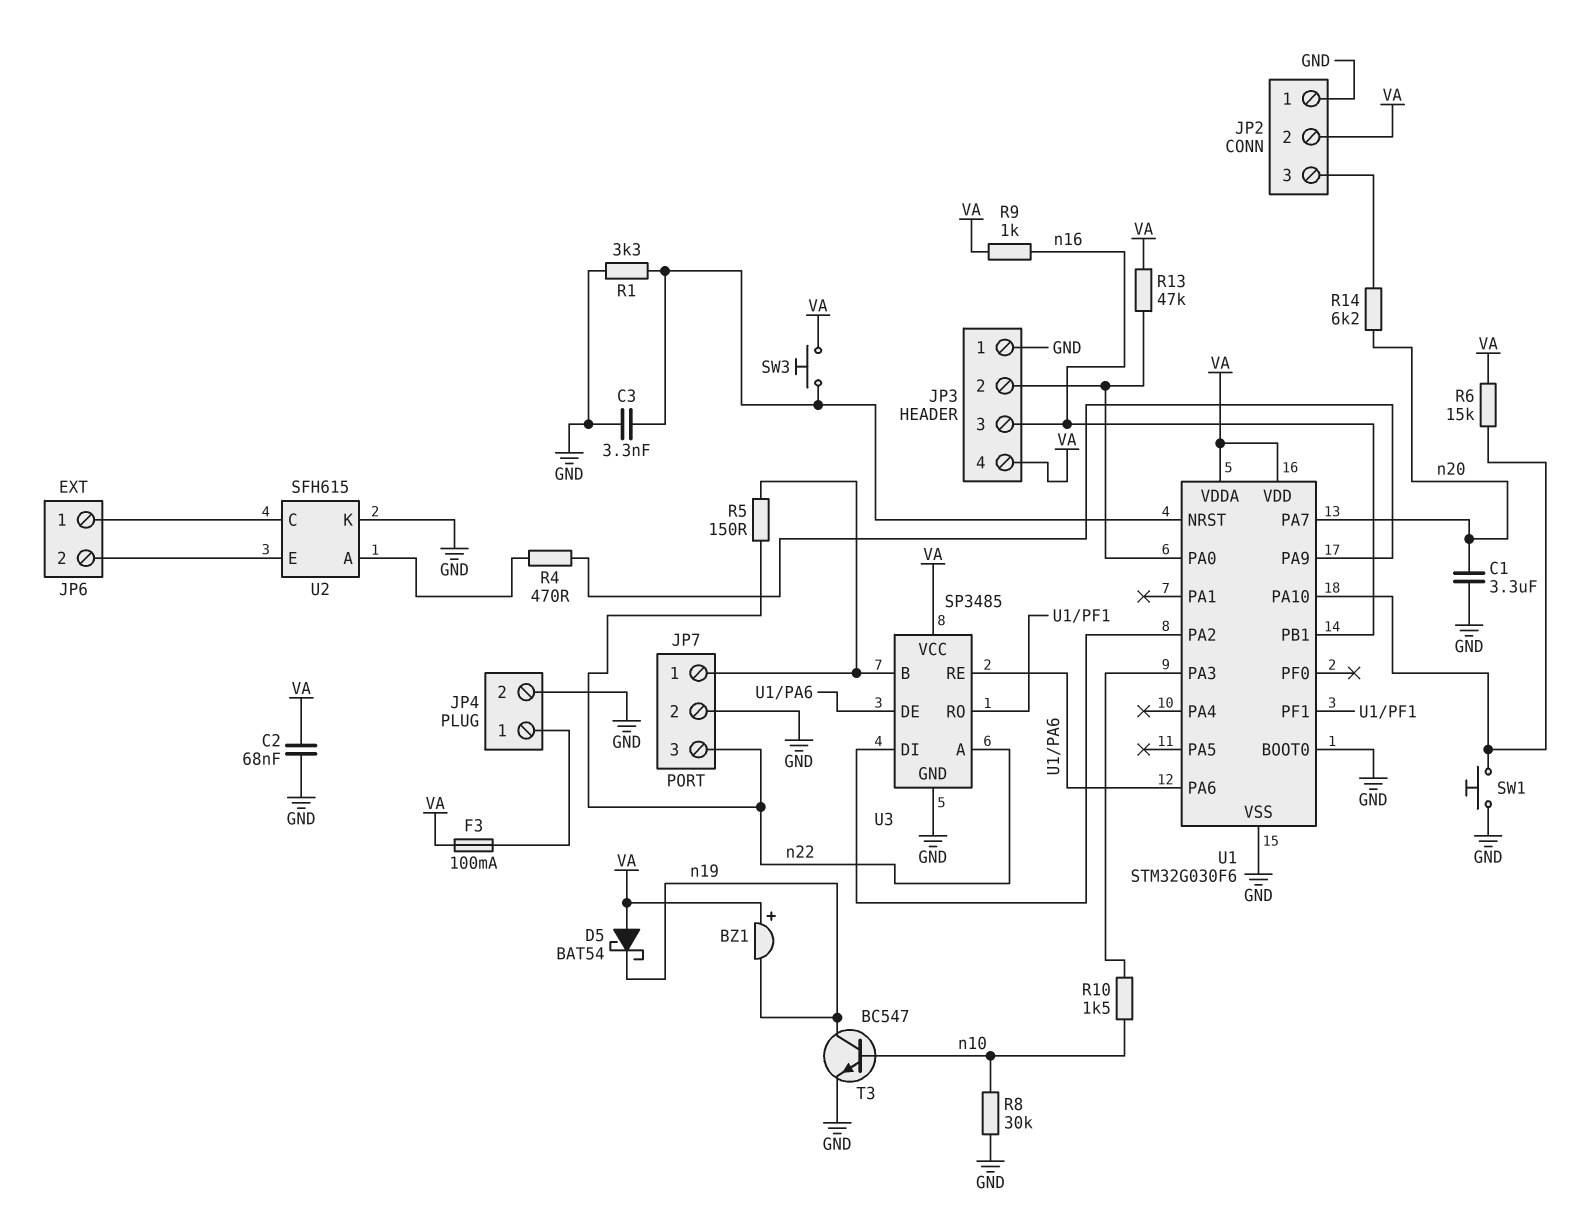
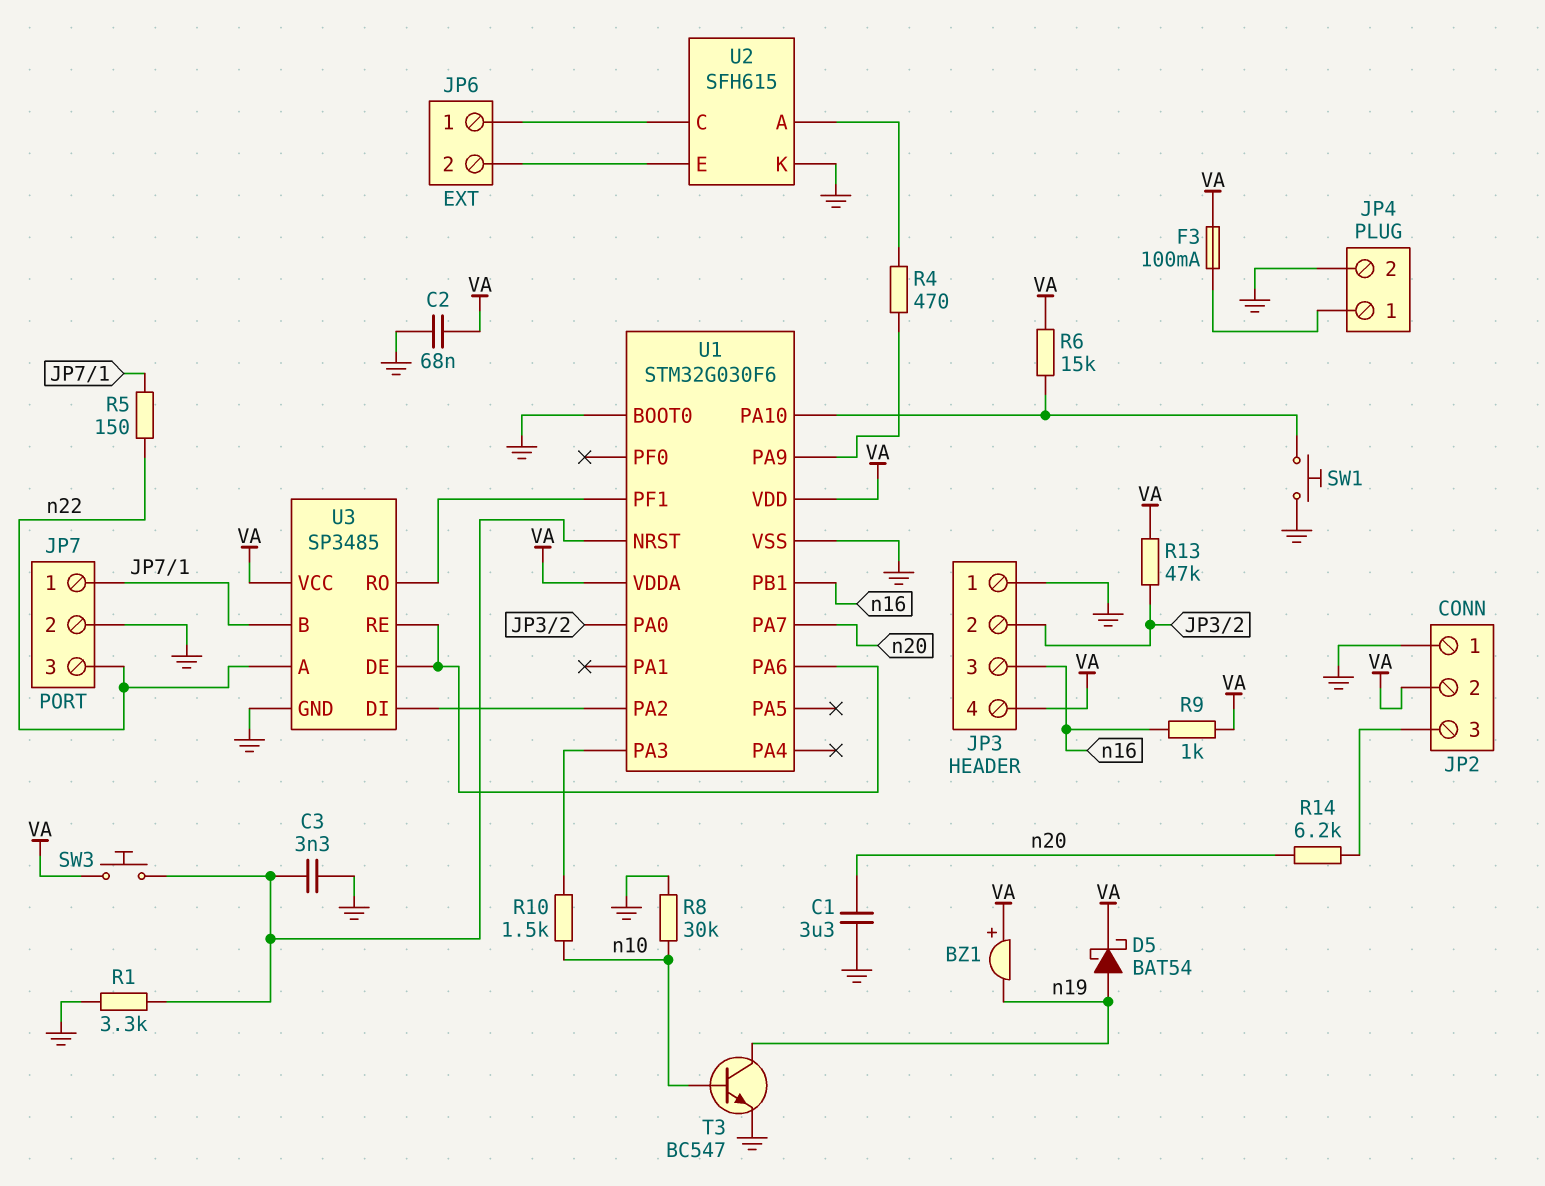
D5: schottky BAT54 (A VA, K n19) -> schottky BAT54 (A n19, K VA)

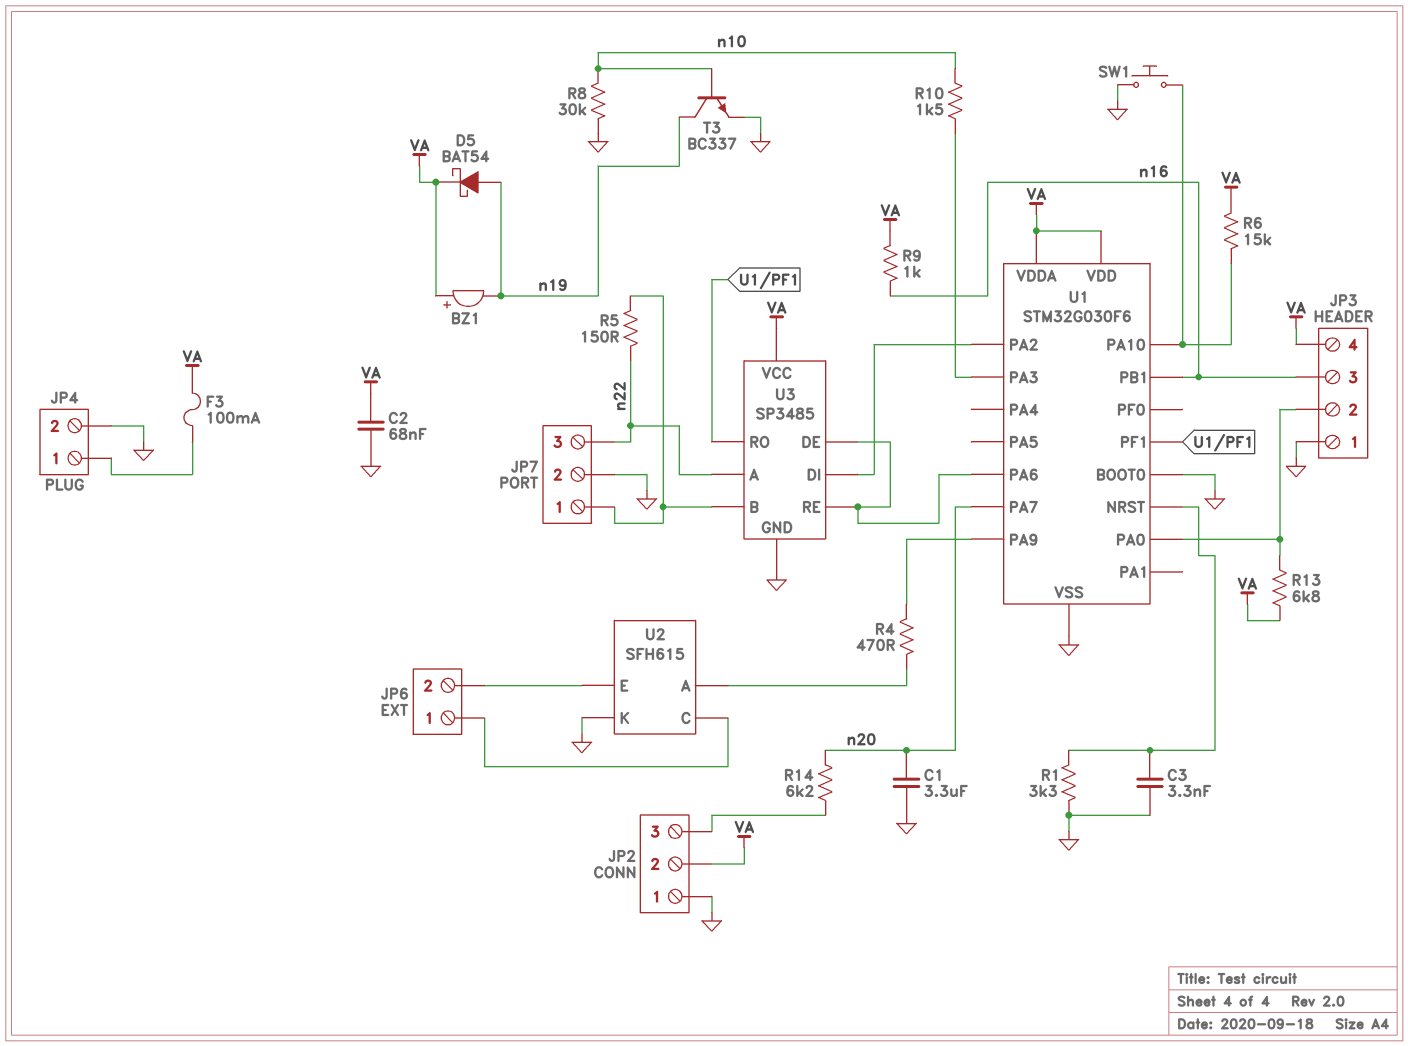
R13: 47k (JP3/2, VA) -> 6.8k (JP3/2, VA)
SW3: button (U1/NRST, VA) -> none
T3: NPN BC547 (B n10, C n19, E GND) -> NPN BC337 (B n10, C n19, E GND)

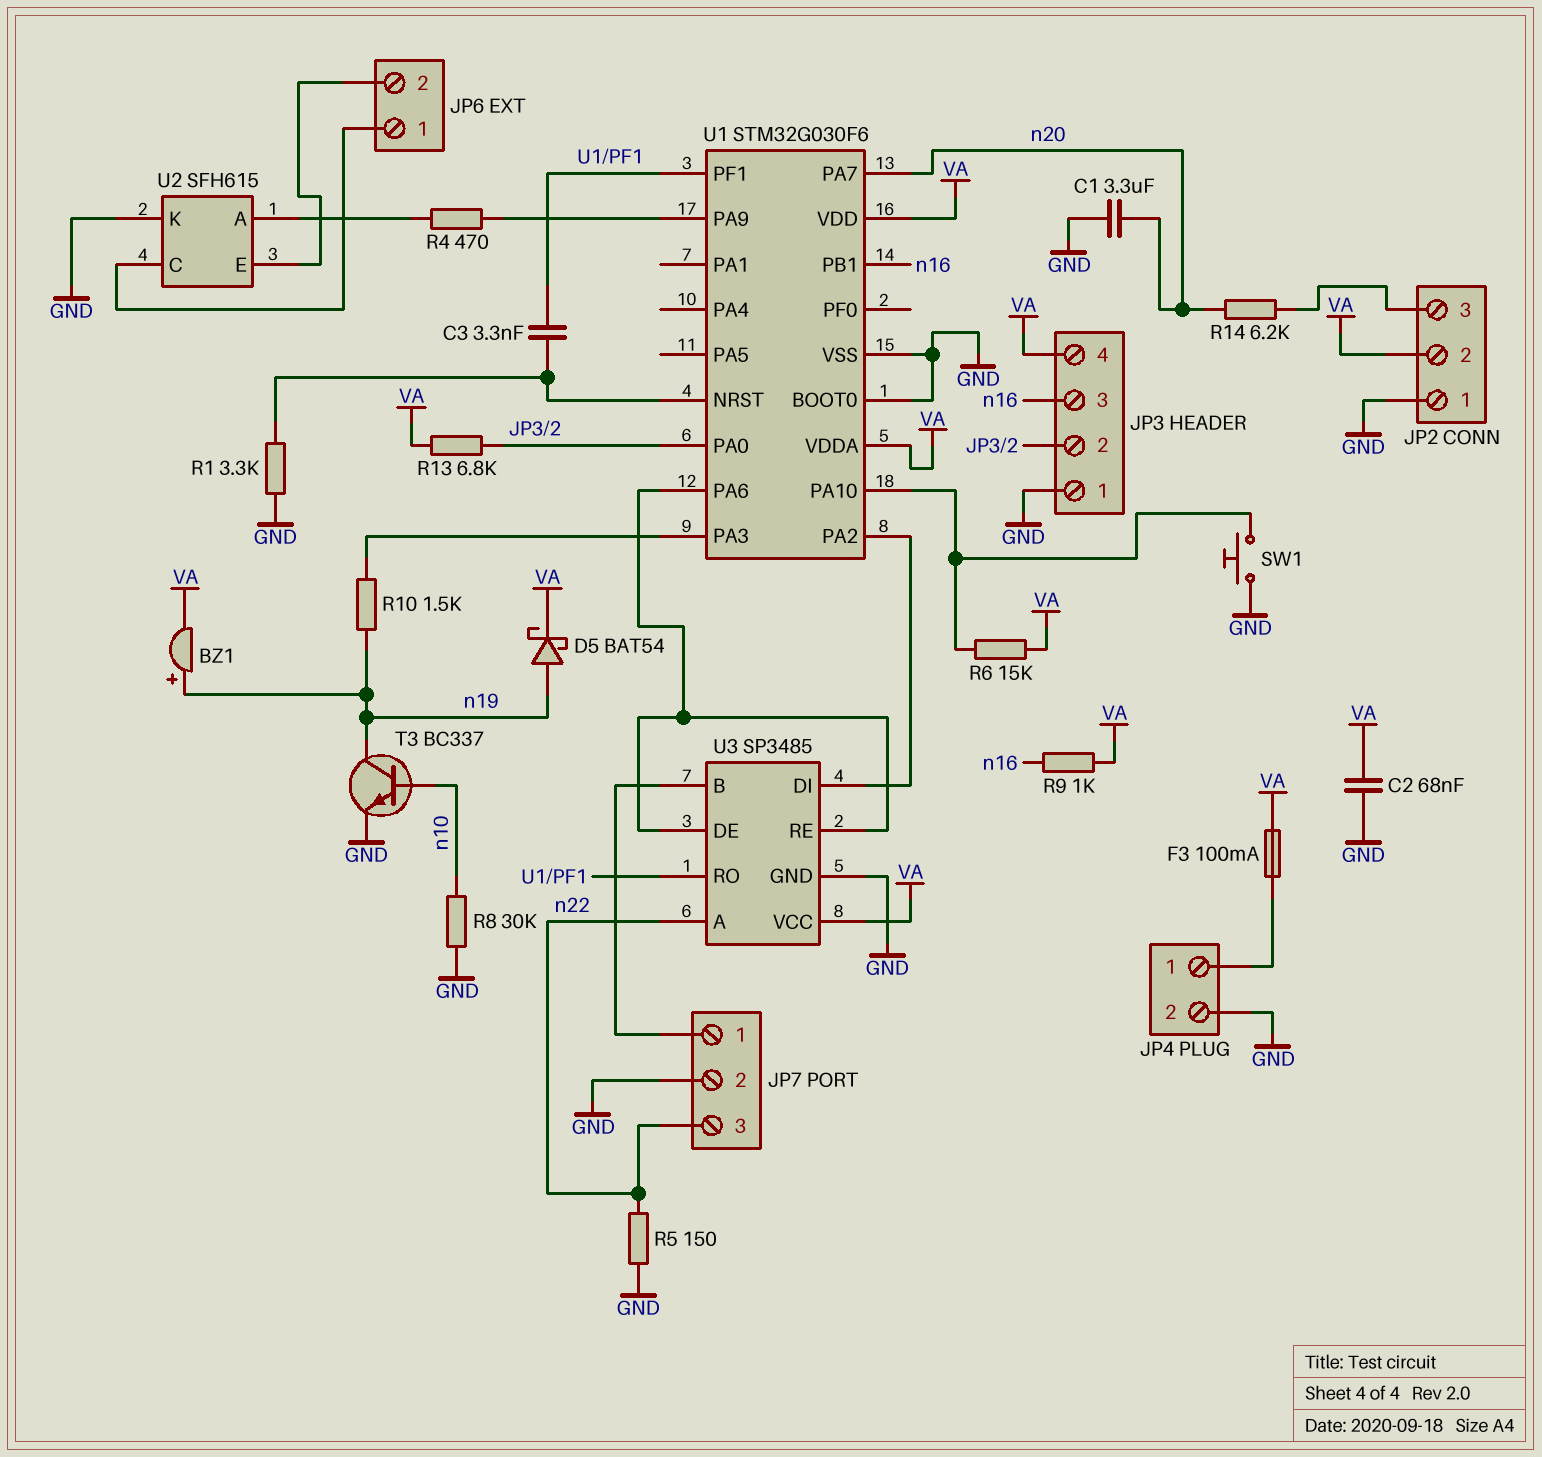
BZ1: buzzer (plus VA, minus n19) -> buzzer (plus n19, minus VA)
C3: 3.3nF (GND, U1/NRST) -> 3.3nF (U1/NRST, U1/PF1)
R5: 150 (JP7/1, n22) -> 150 (GND, n22)
R10: 1.5k (U1/PA3, n10) -> 1.5k (U1/PA3, n19)

